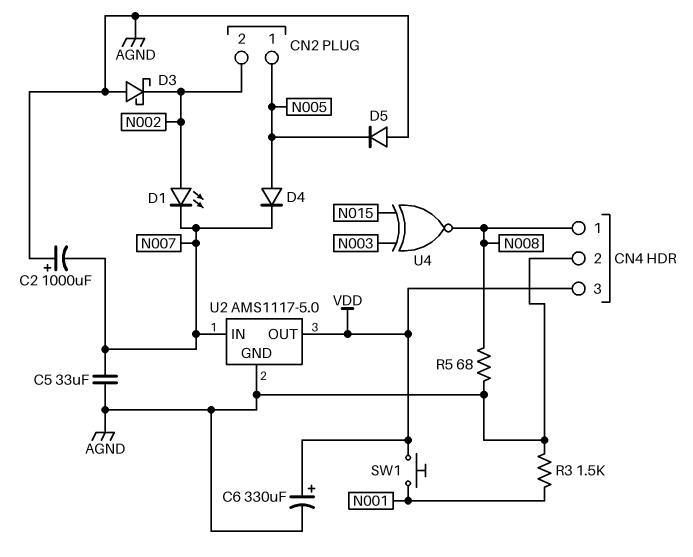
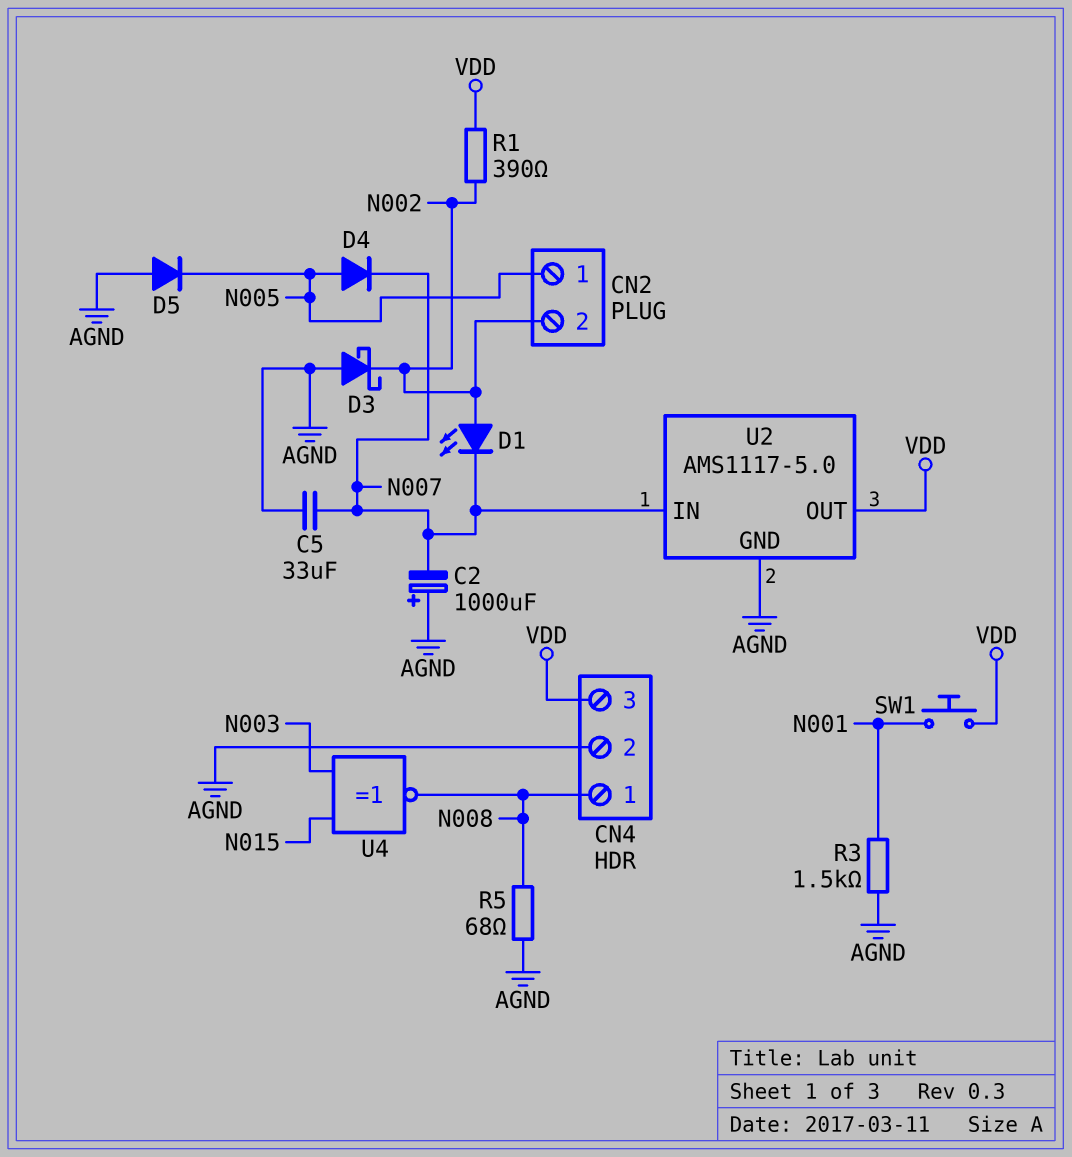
C6: 330uF (plus VDD, minus AGND) -> none
R1: none -> 390 (N002, VDD)

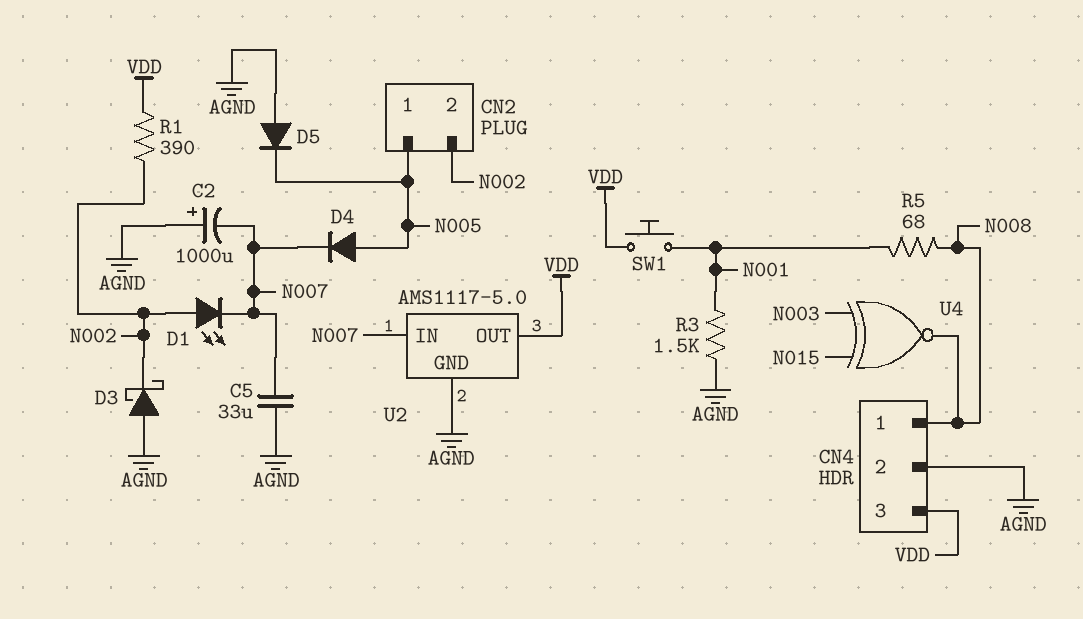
R5: 68 (AGND, N008) -> 68 (N001, N008)

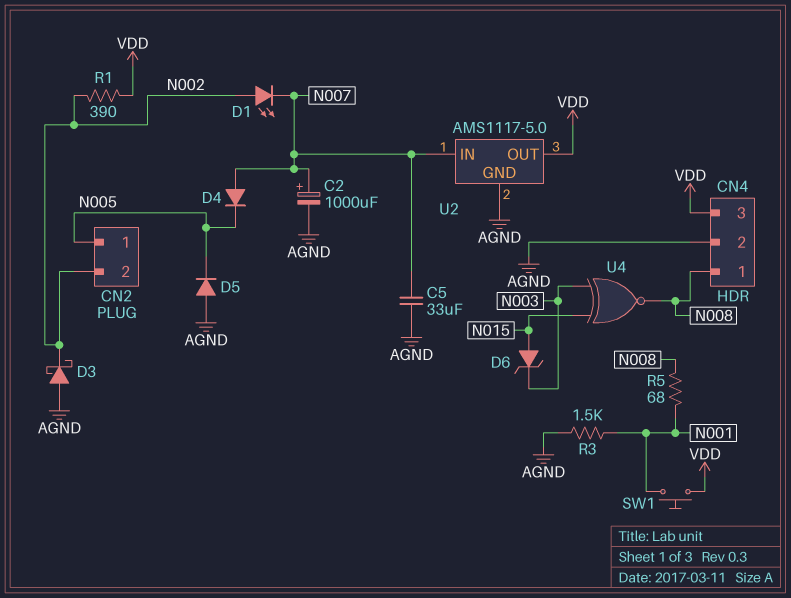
C2: 1000uF (plus AGND, minus N007) -> 1000uF (plus N007, minus AGND)
D4: diode (A N005, K N007) -> diode (A N007, K N005)
D6: none -> zener (A N015, K N003)

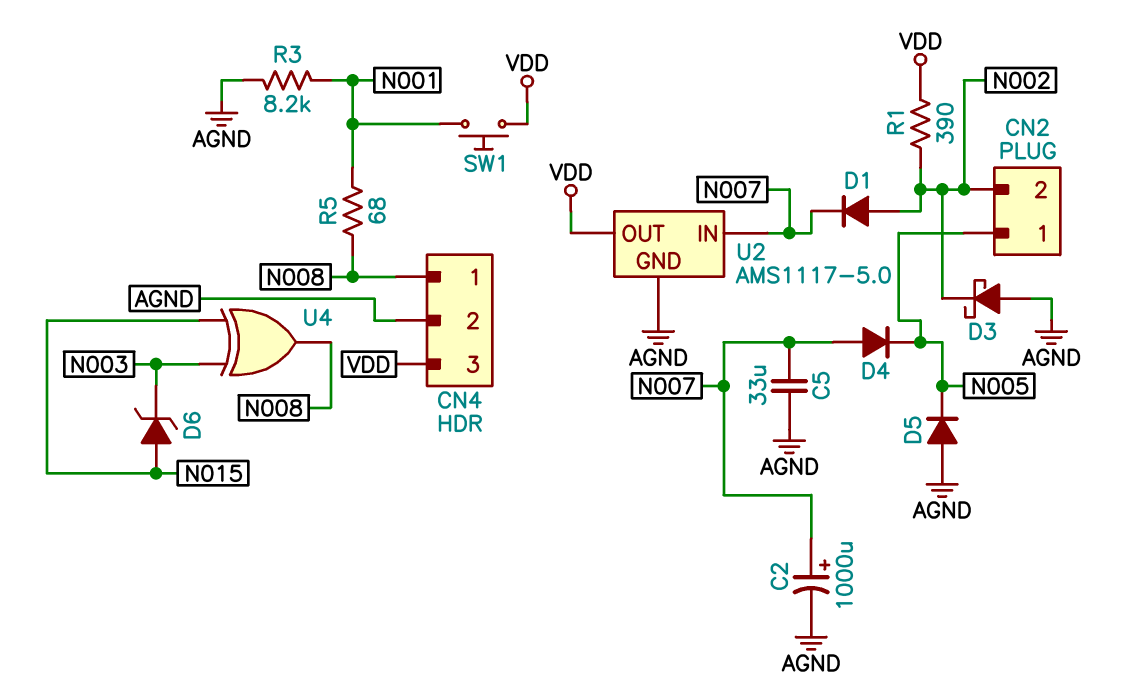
D1: LED (A N002, K N007) -> diode (A N002, K N007)
R3: 1.5k (AGND, N001) -> 8.2k (AGND, N001)
U4: XNOR (in N003, in N015, out N008) -> XOR (in N003, in N015, out N008)

